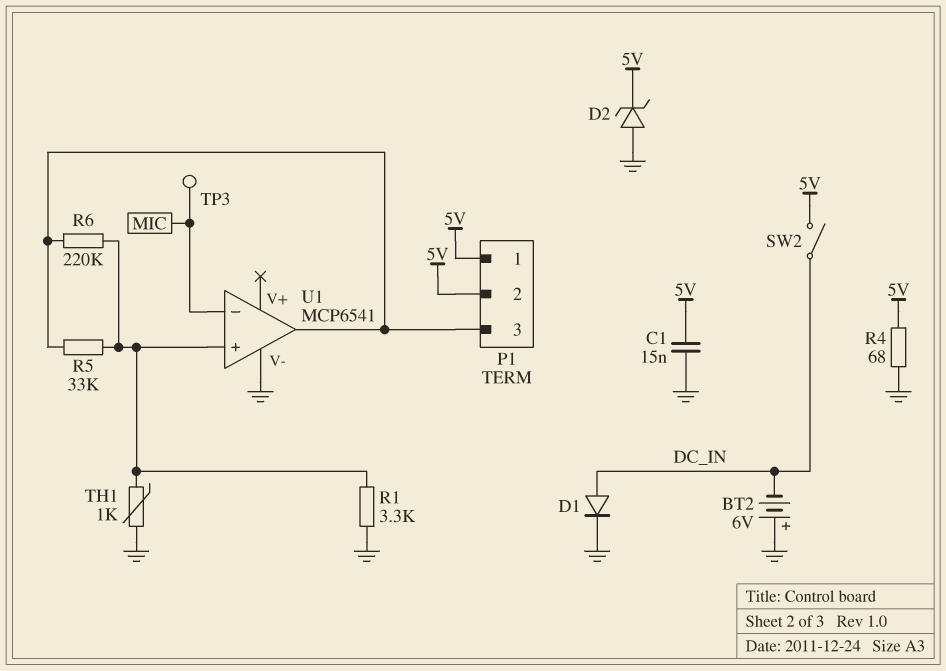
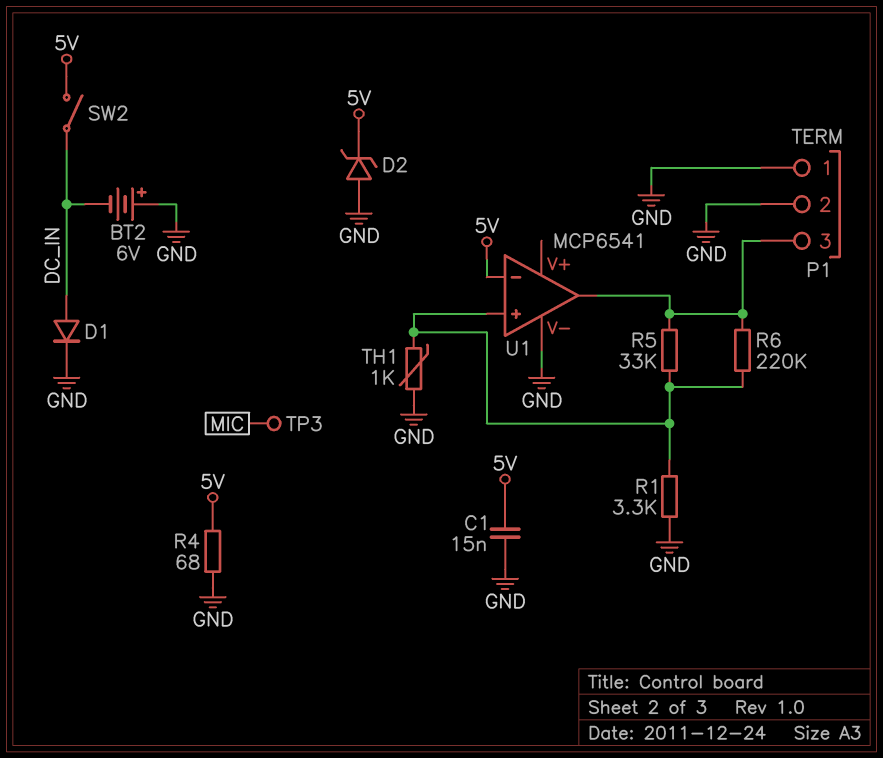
P1 pin 1: 5V -> GND
P1 pin 2: 5V -> GND
U1 pin in-: MIC -> 5V

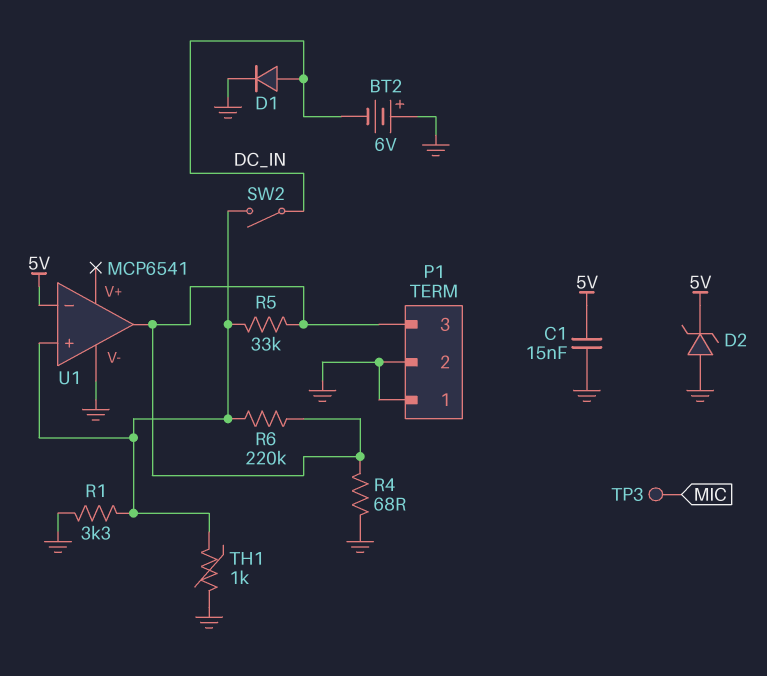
R4: 68 (5V, GND) -> 68 (GND, P1/3)
SW2: switch (5V, DC_IN) -> switch (DC_IN, U1/in+)

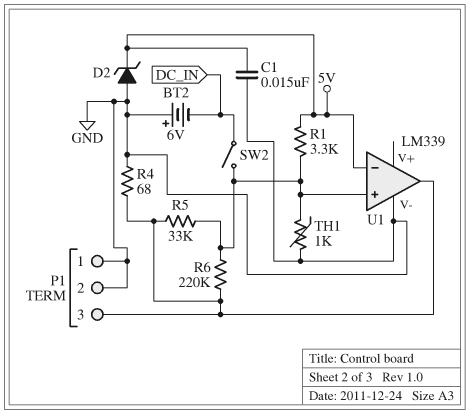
D1: diode (A DC_IN, K GND) -> none
R1: 3.3k (GND, U1/in+) -> 3.3k (5V, U1/in+)
TP3: test point (MIC) -> none
U1: MCP6541 -> LM339

